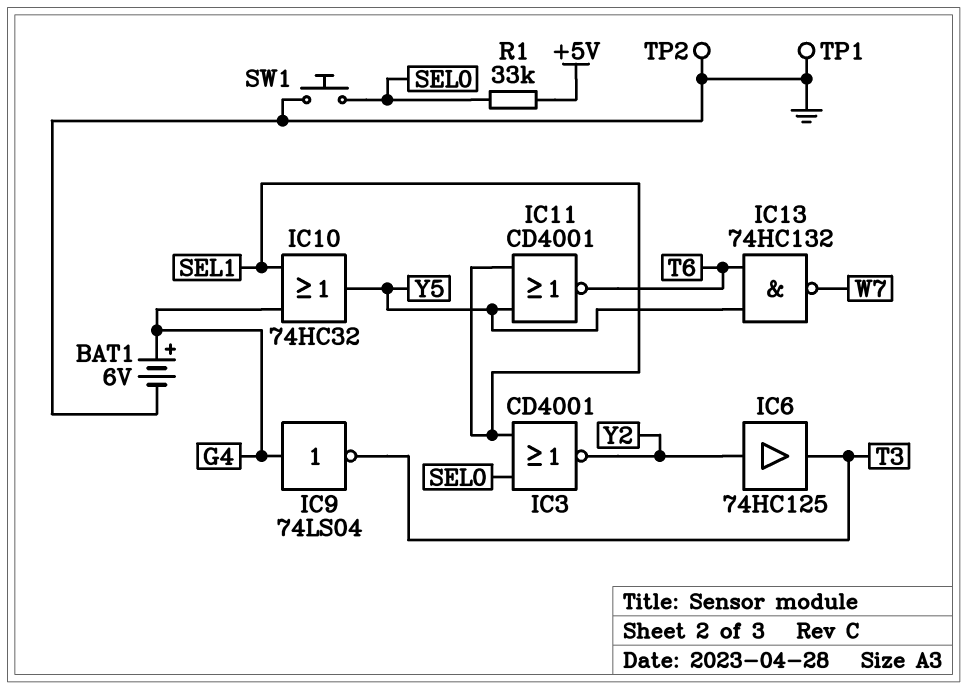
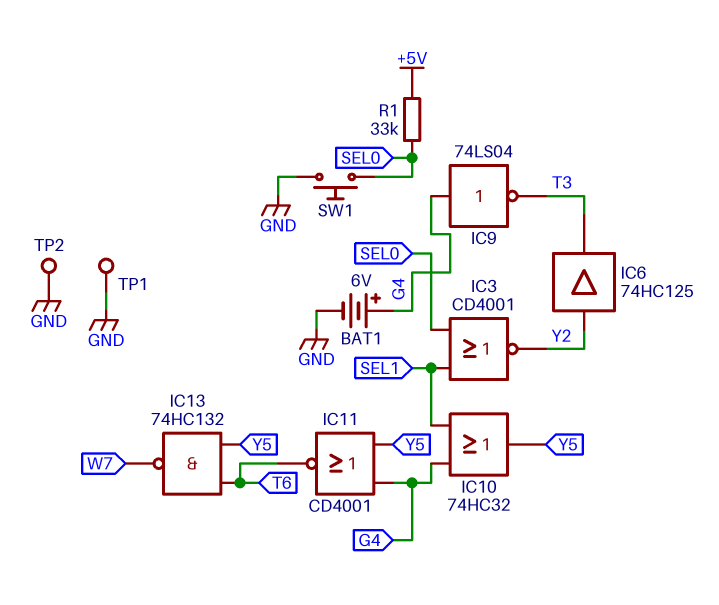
IC11: NOR CD4001 (in SEL1, in Y5, out T6) -> NOR CD4001 (in G4, in Y5, out T6)

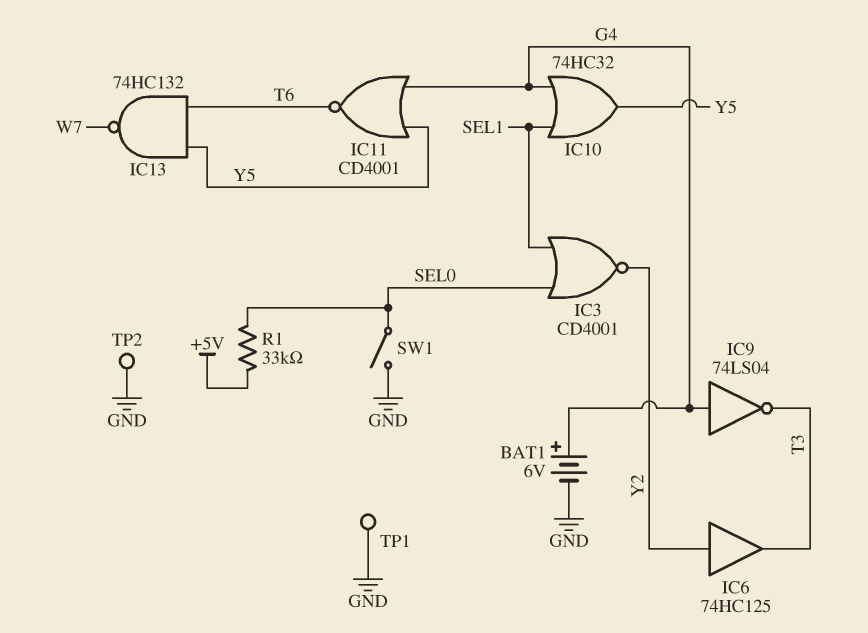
SW1: button (GND, SEL0) -> switch (GND, SEL0)

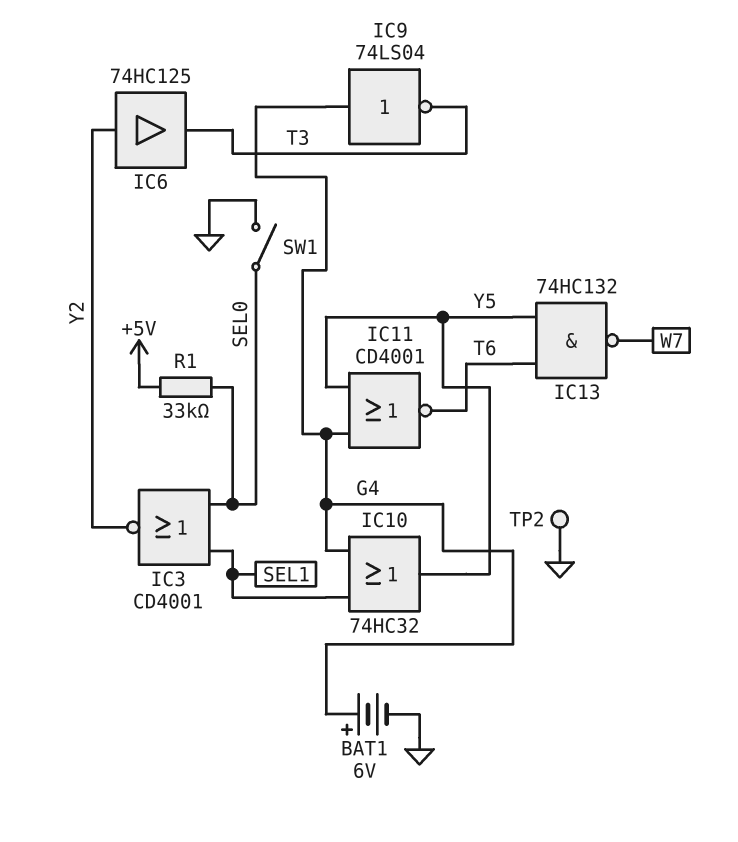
TP1: test point (GND) -> none

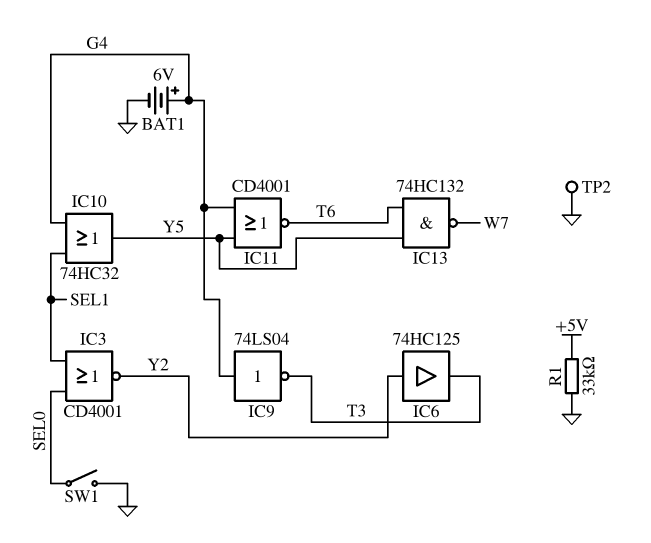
R1: 33k (+5V, SEL0) -> 33k (+5V, GND)

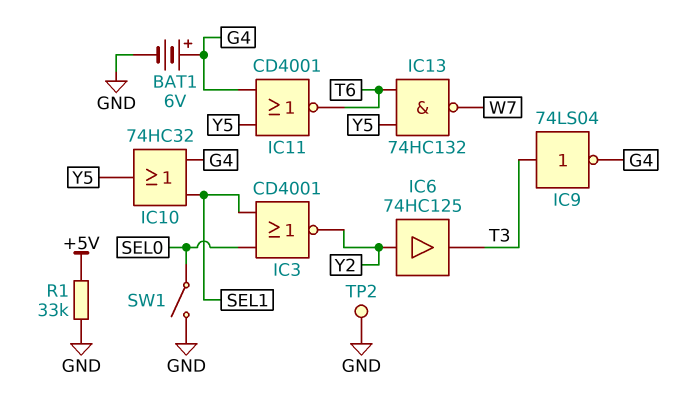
IC9: NOT 74LS04 (in G4, out T3) -> NOT 74LS04 (in T3, out G4)

